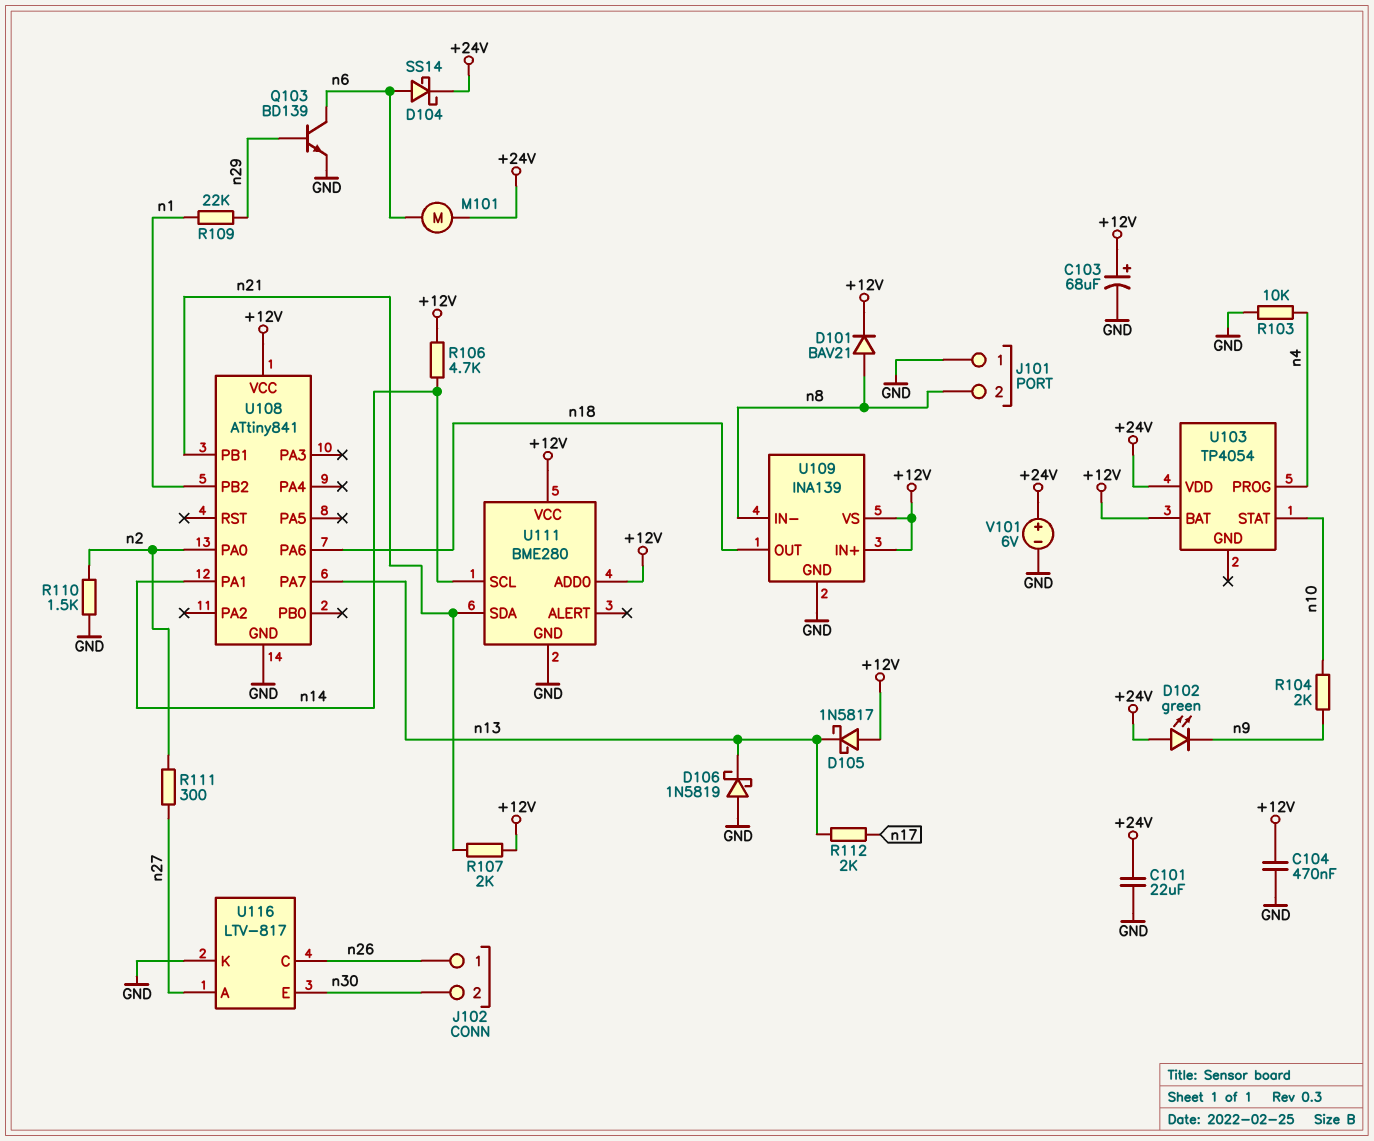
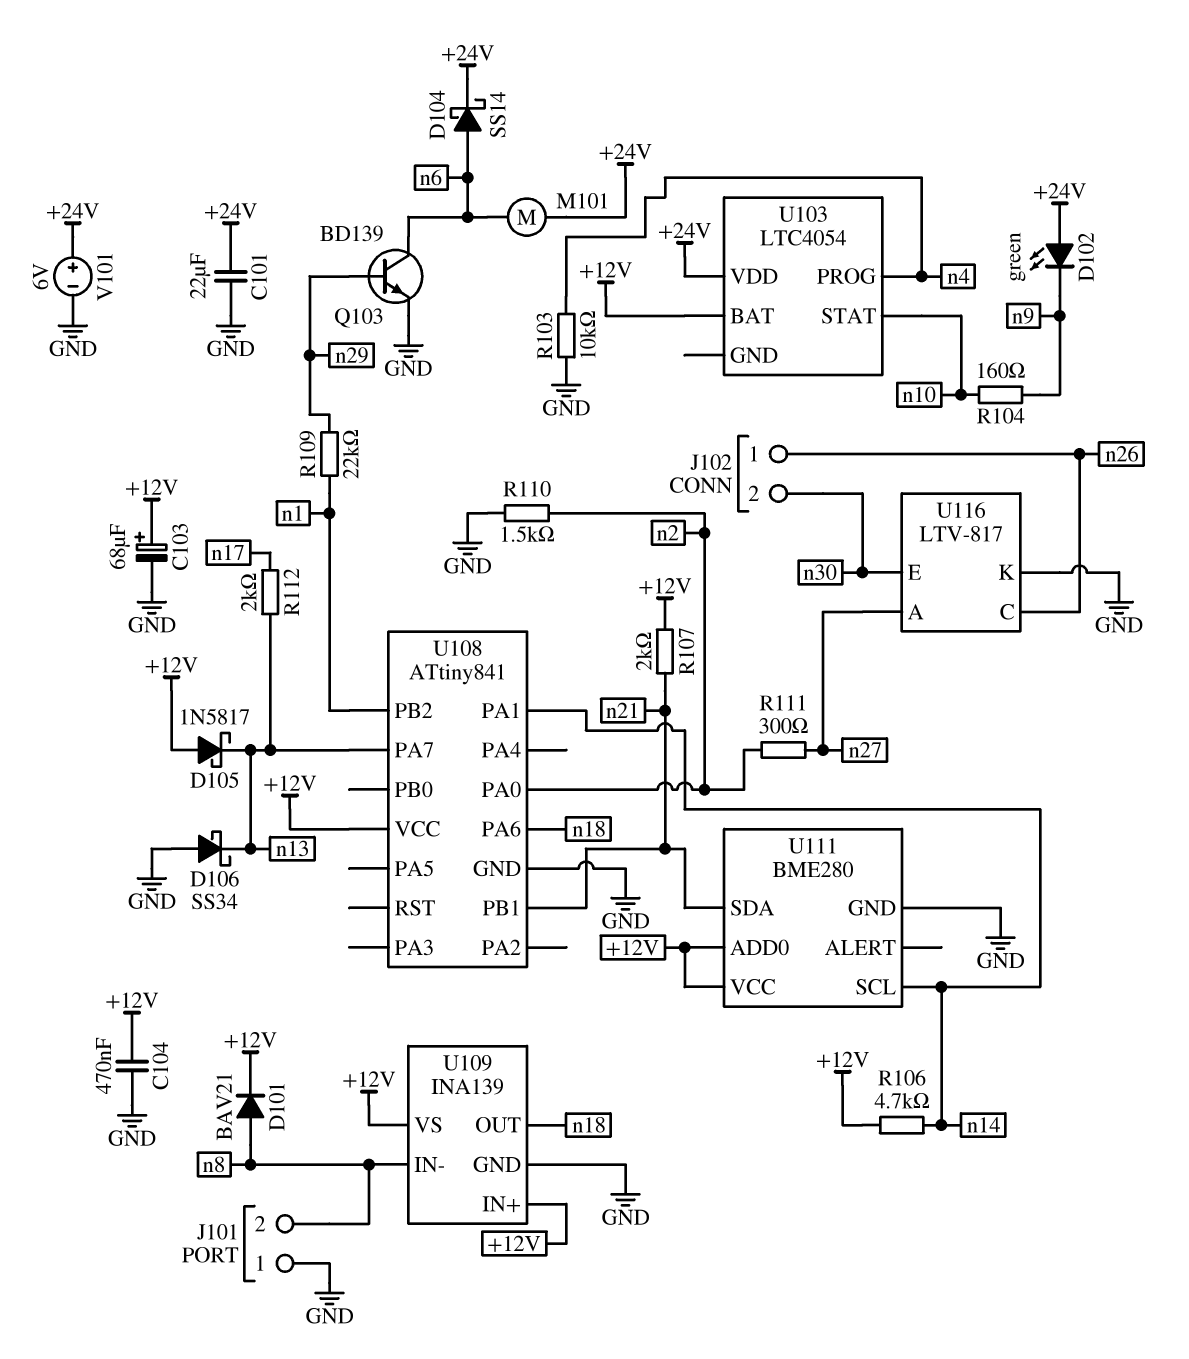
D106: schottky 1N5819 (A GND, K n13) -> schottky SS34 (A GND, K n13)
R104: 2k (n9, n10) -> 160 (n9, n10)
U103: TP4054 -> LTC4054

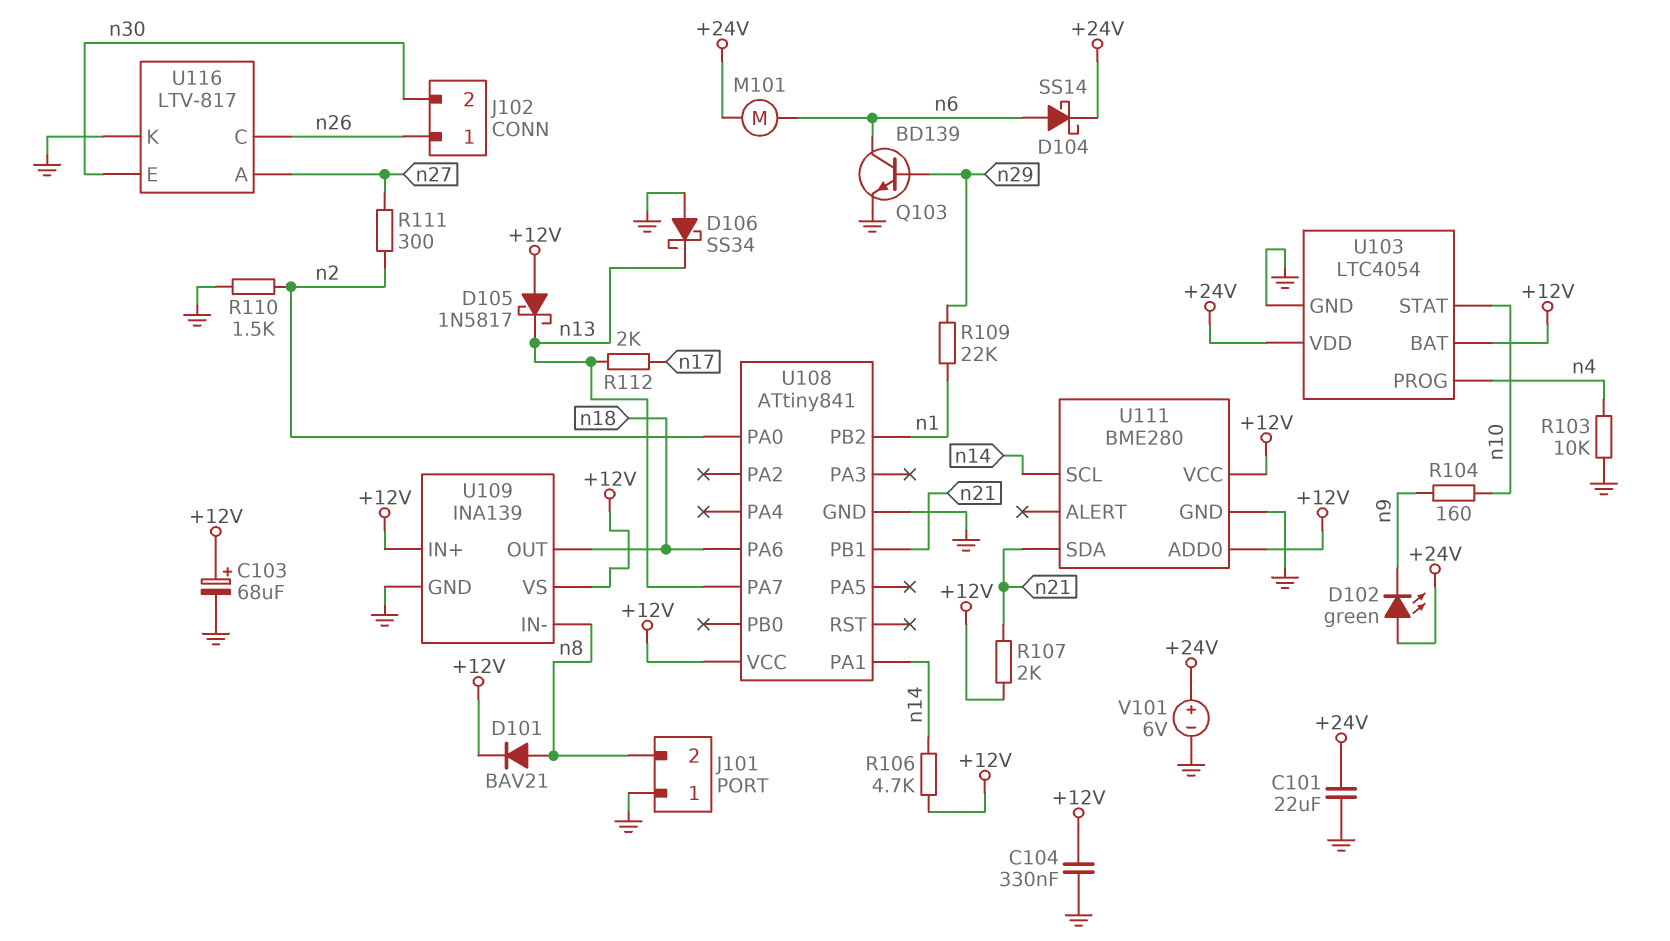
C104: 470nF (+12V, GND) -> 330nF (+12V, GND)
U103 pin GND: none -> GND

